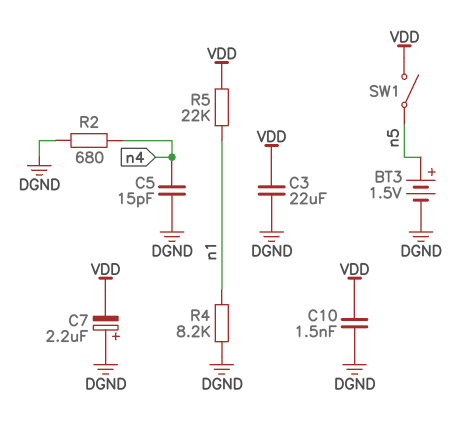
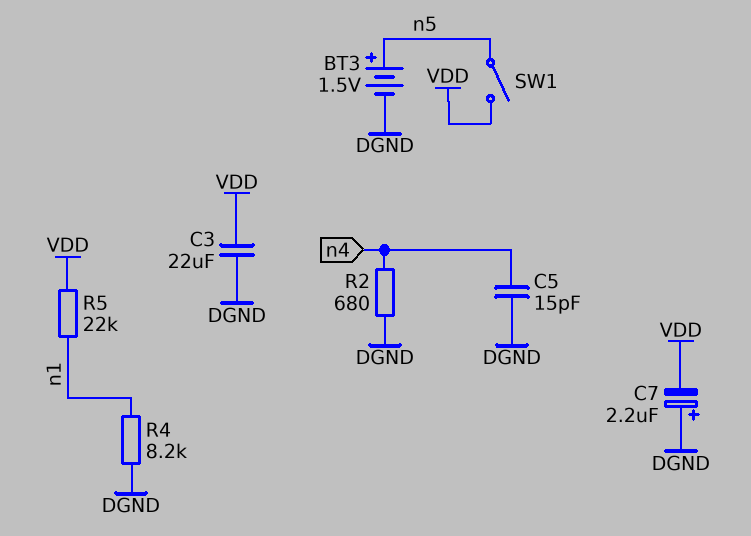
C10: 1.5nF (DGND, VDD) -> none

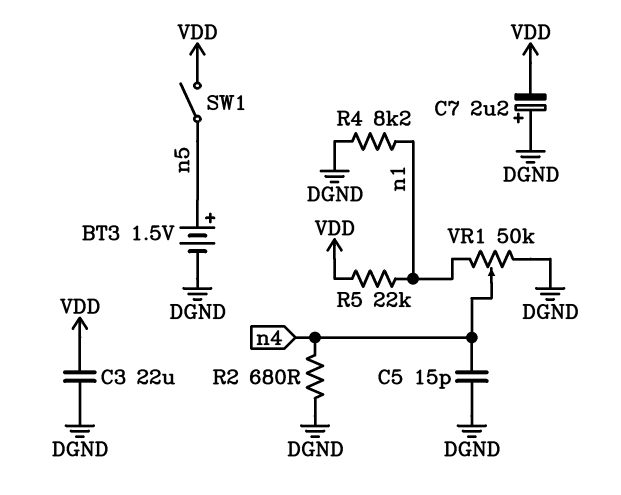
VR1: none -> 50k (DGND, n1, wiper n4)

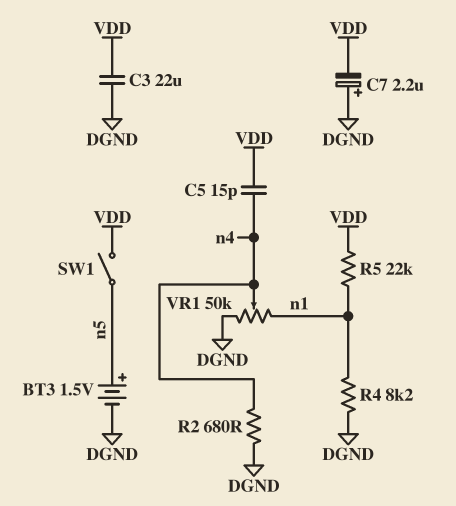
C5: 15pF (DGND, n4) -> 15pF (VDD, n4)

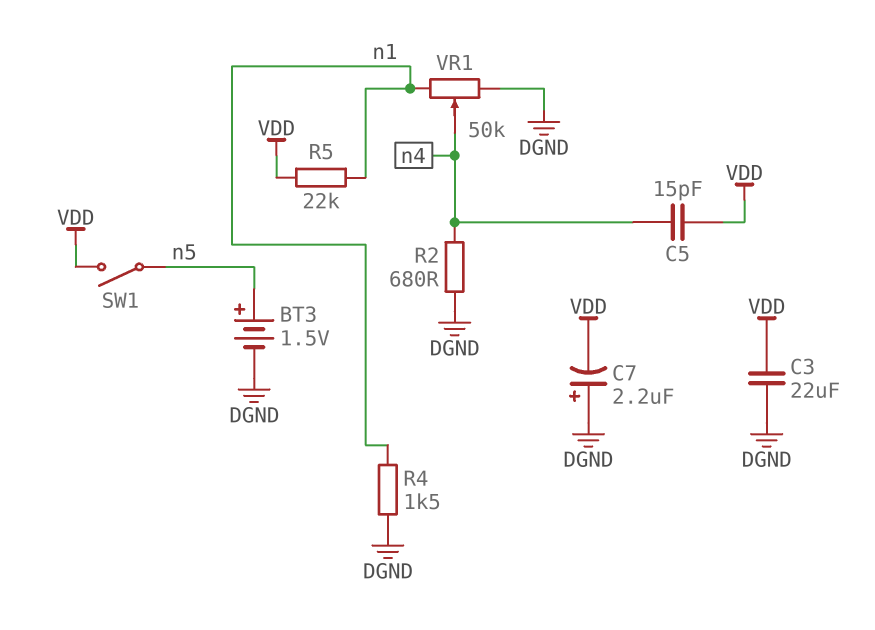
R4: 8.2k (DGND, n1) -> 1.5k (DGND, n1)

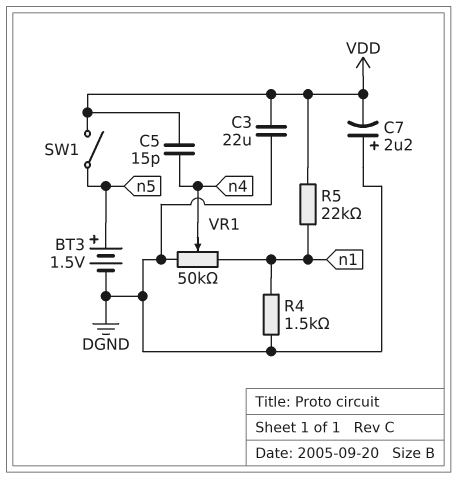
R2: 680 (DGND, n4) -> none

